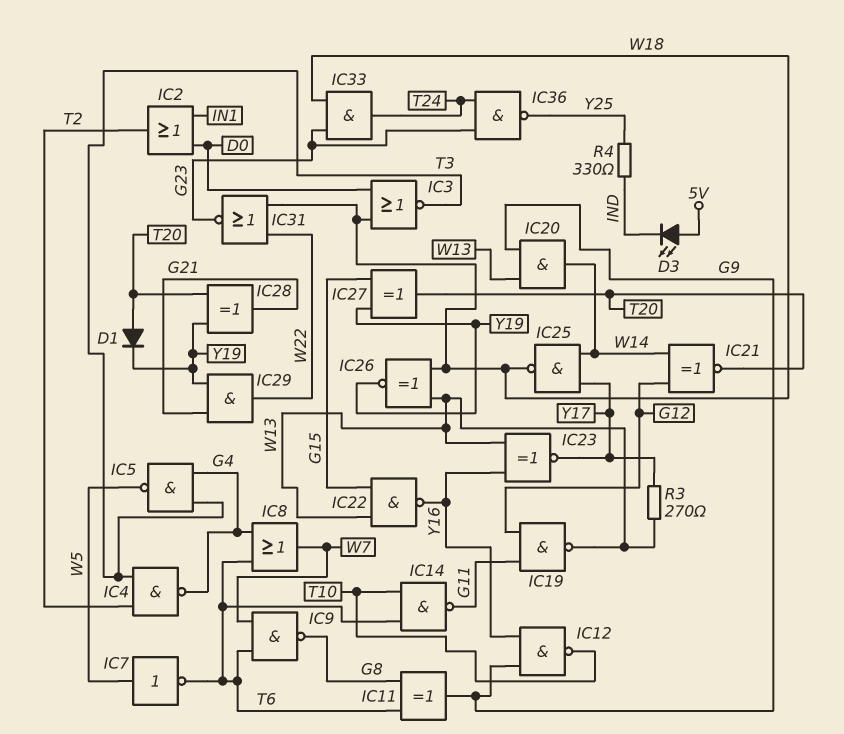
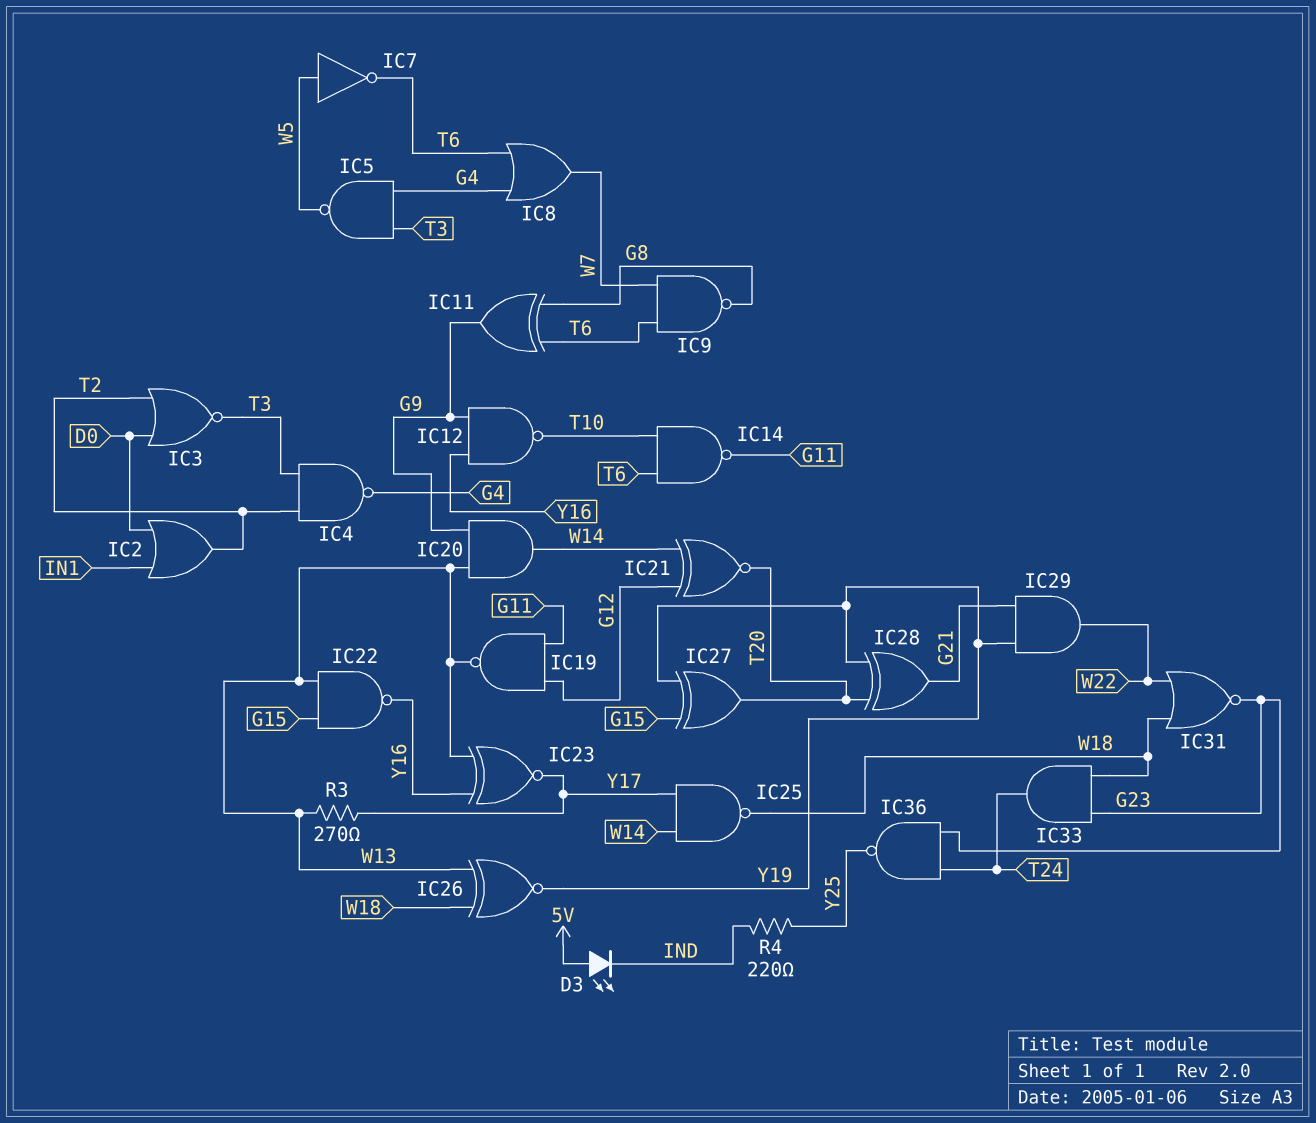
D1: diode (A T20, K Y19) -> none
IC3: NOR (in D0, in W18, out T3) -> NOR (in D0, in T2, out T3)
R4: 330 (IND, Y25) -> 220 (IND, Y25)

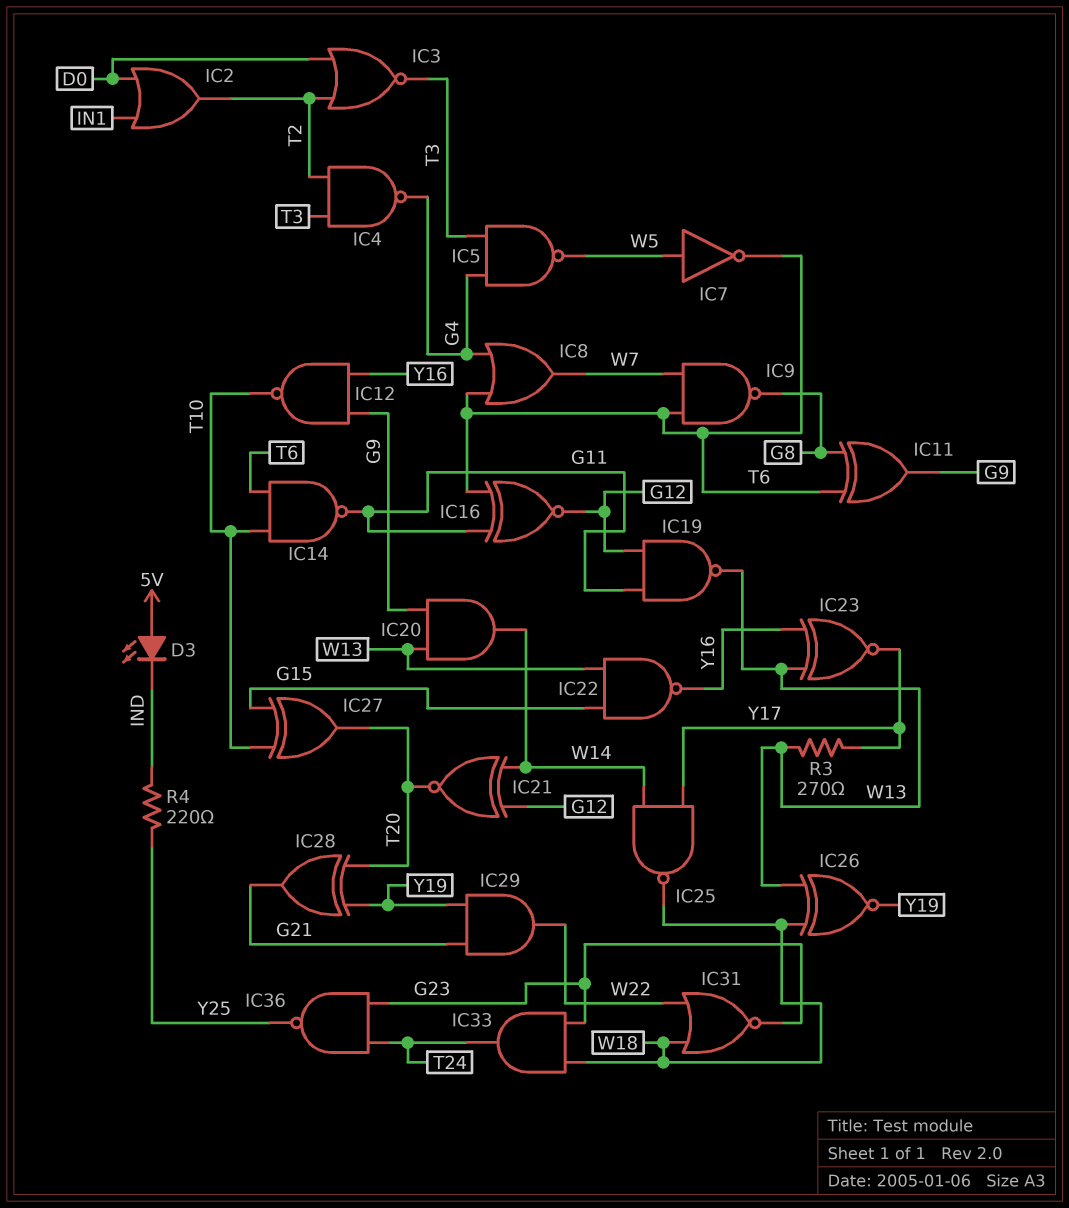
IC16: none -> XNOR (in G11, in T6, out G12)
IC27: XOR (in G15, in Y19, out T20) -> XOR (in G15, in T10, out T20)

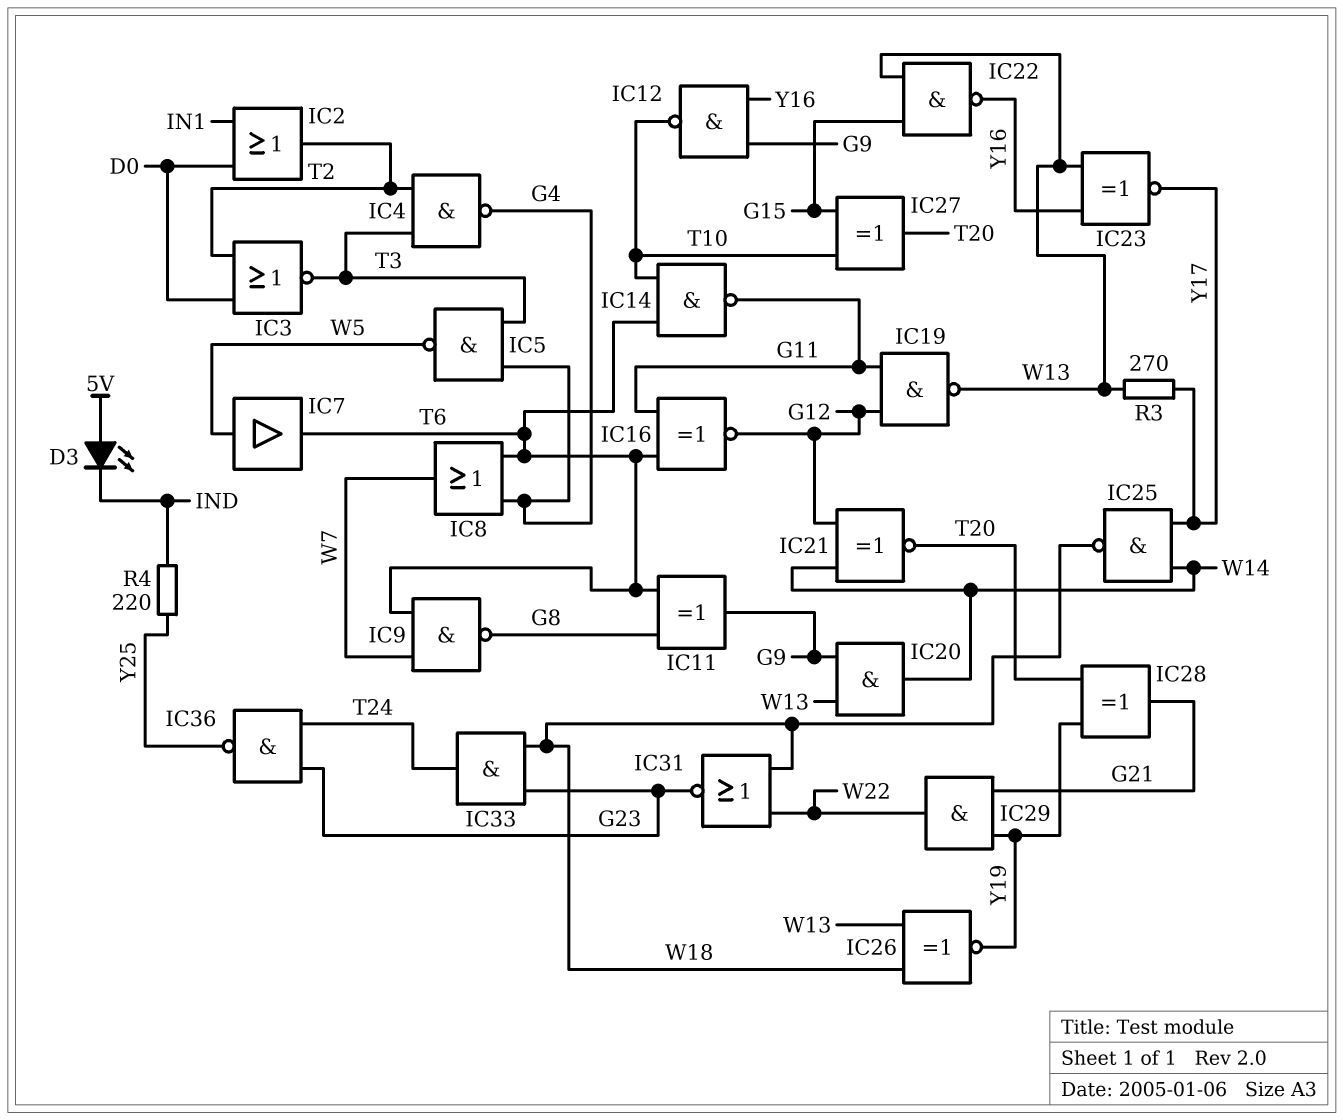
IC7: NOT (in W5, out T6) -> buffer (in W5, out T6)

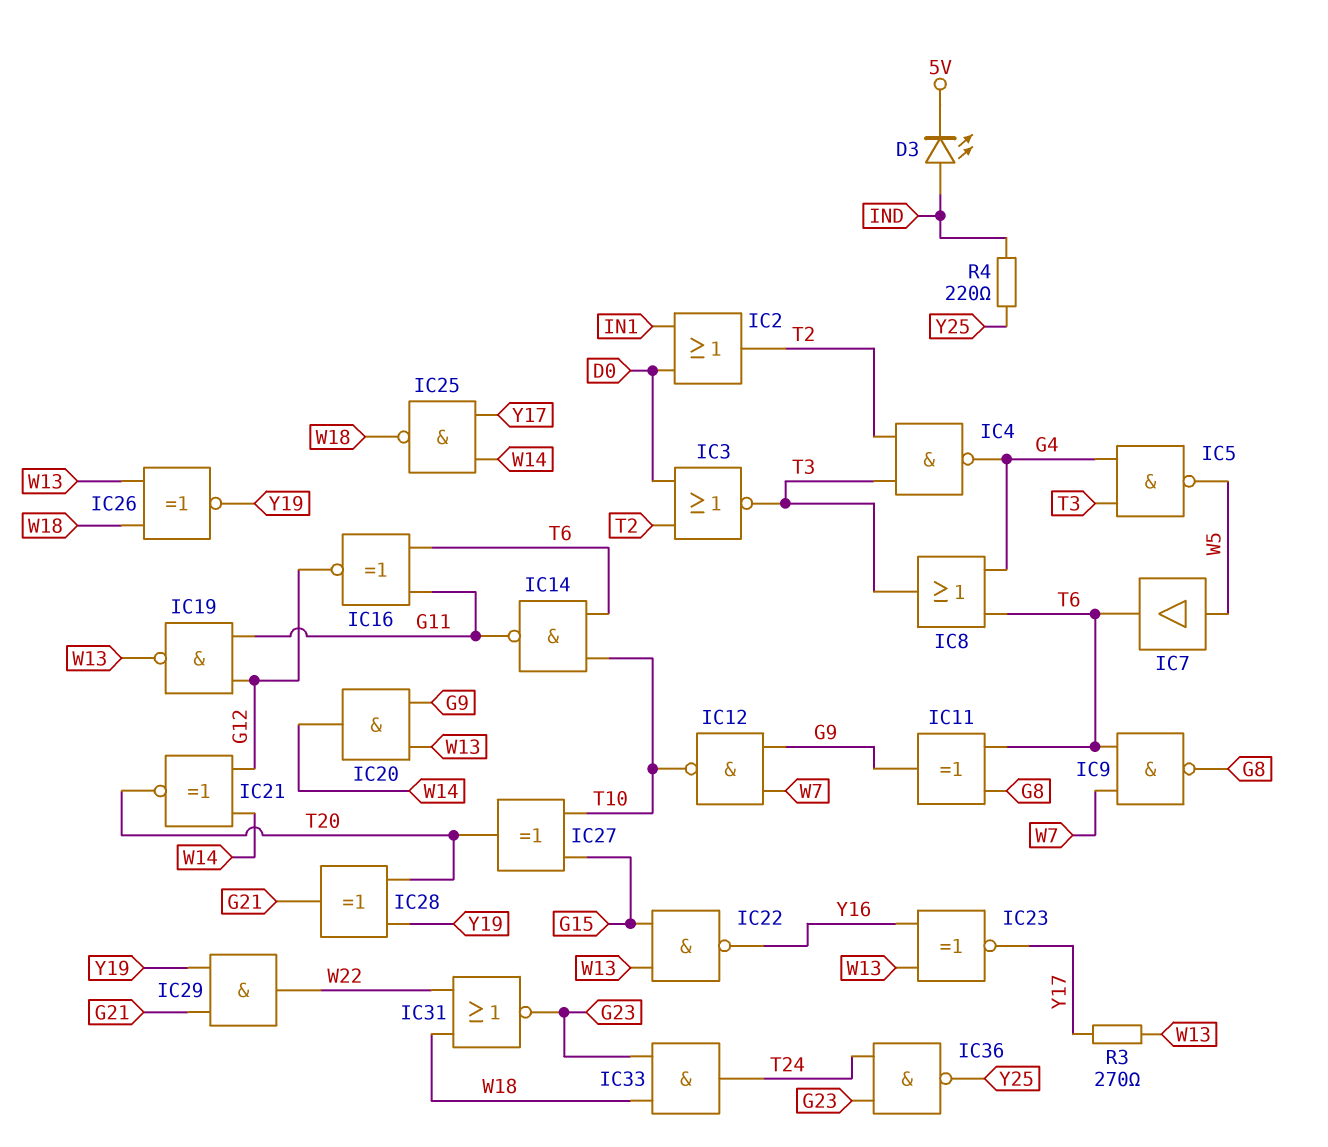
D3: LED (A 5V, K IND) -> LED (A IND, K 5V)
IC8: OR (in G4, in T6, out W7) -> OR (in G4, in T6, out T3)
IC12: NAND (in G9, in Y16, out T10) -> NAND (in G9, in W7, out T10)

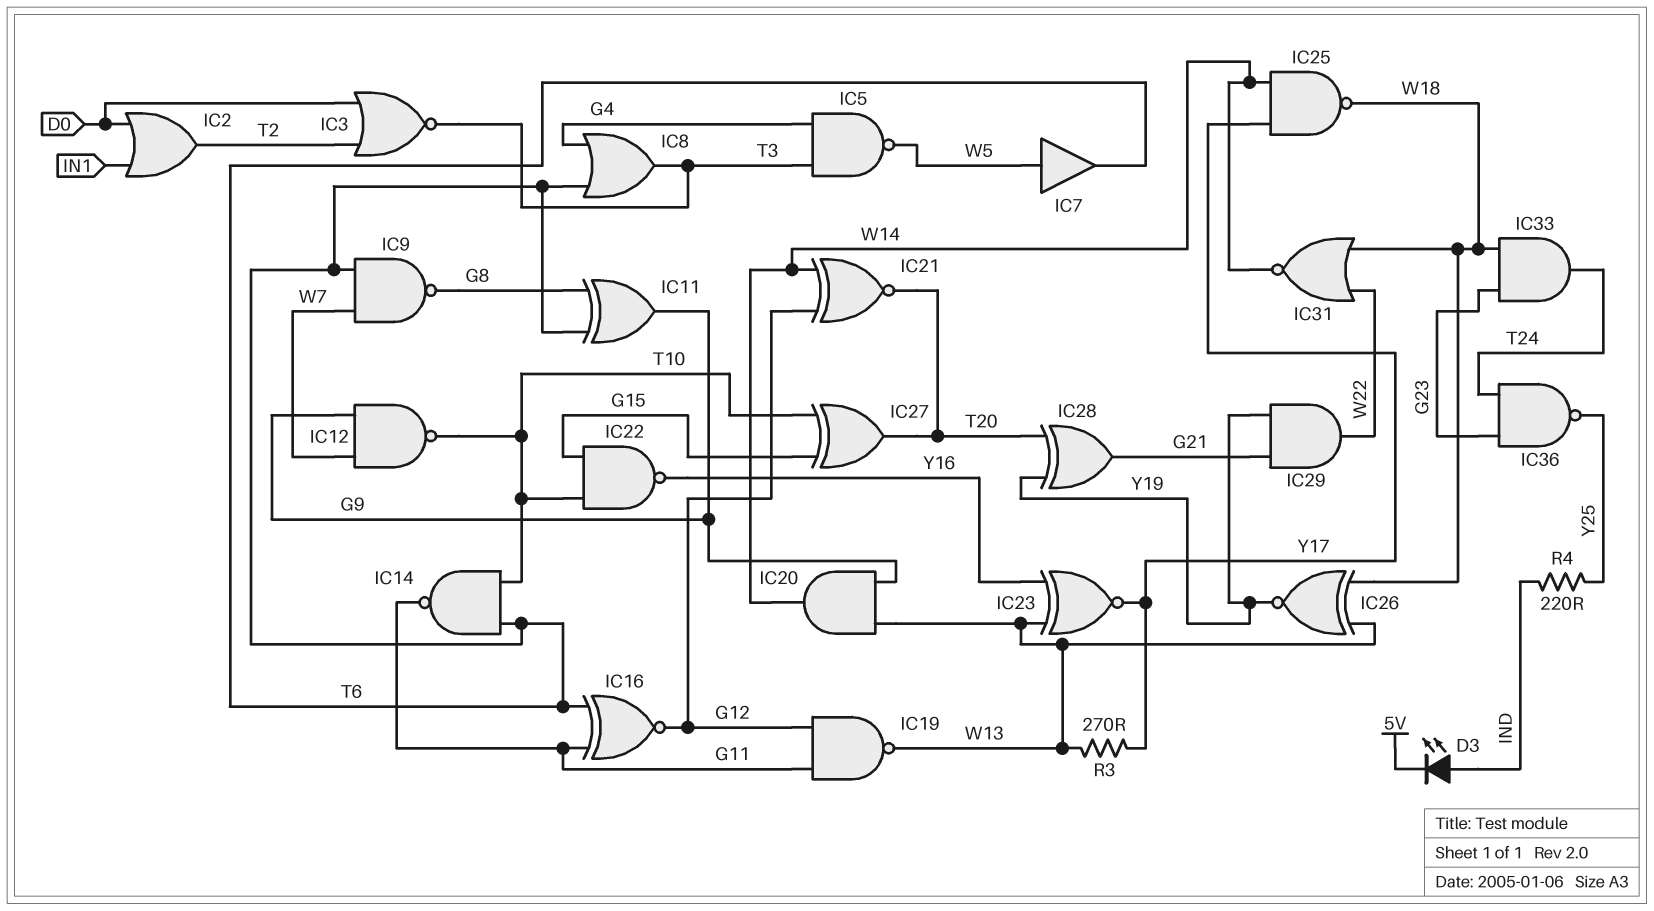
IC4: NAND (in T2, in T3, out G4) -> none
IC22: NAND (in G15, in W13, out Y16) -> NAND (in G15, in T10, out Y16)
IC31: NOR (in W18, in W22, out G23) -> NOR (in W18, in W22, out W14)

